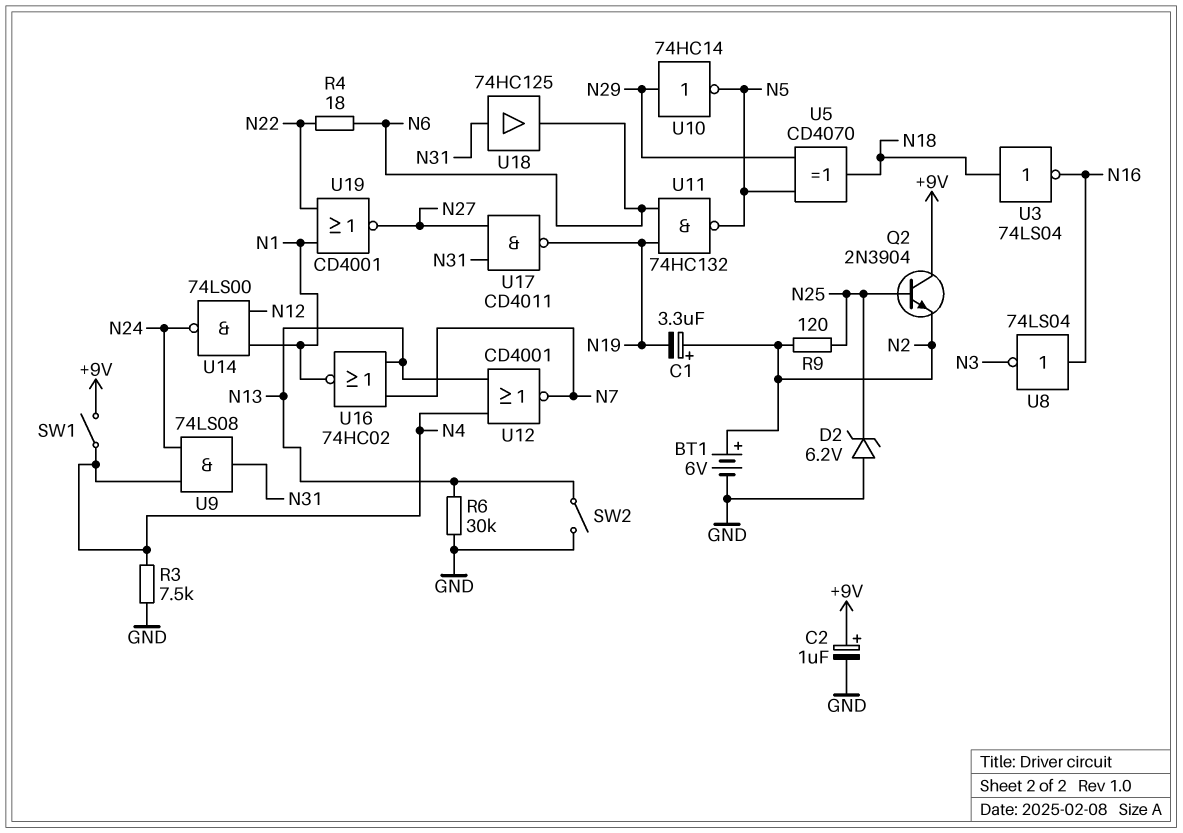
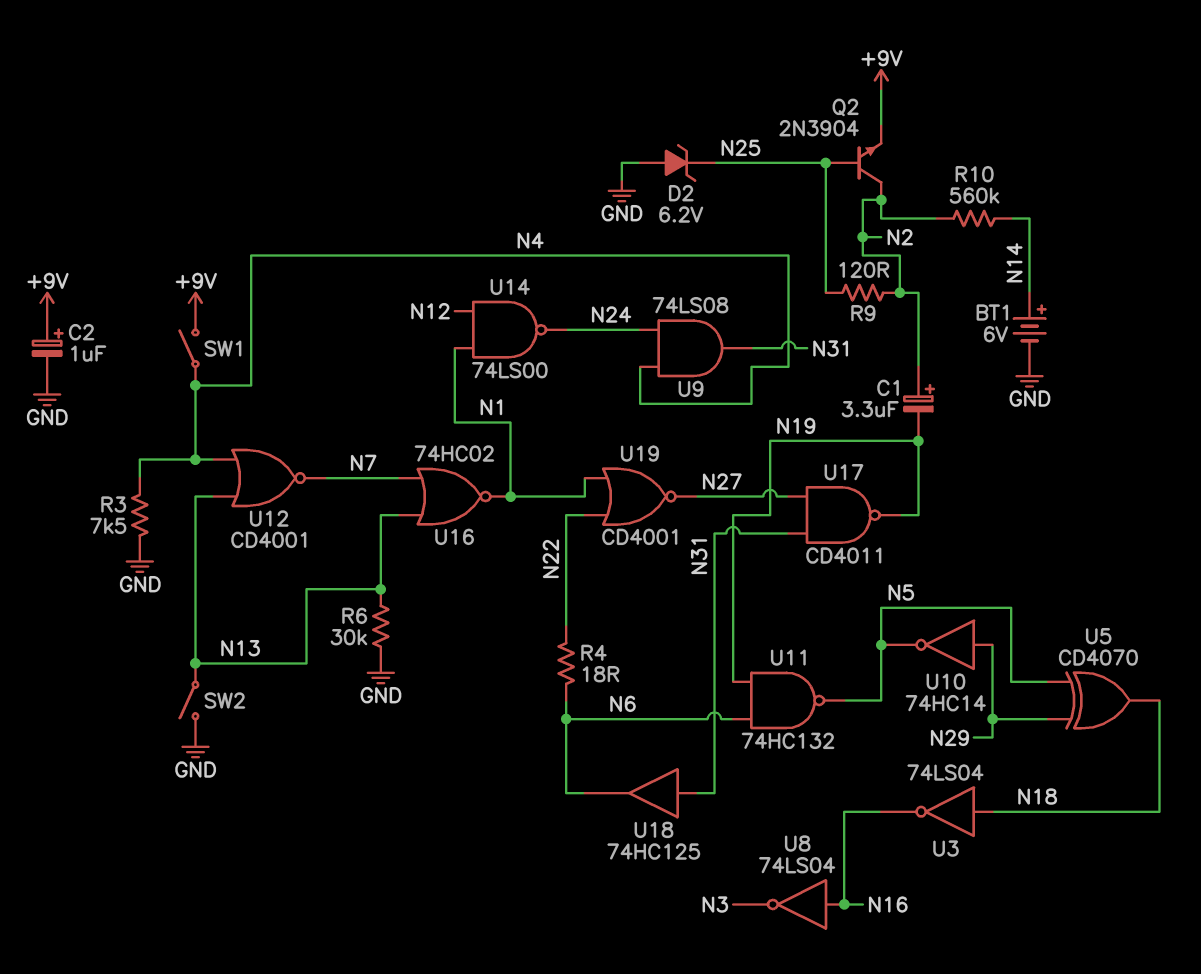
BT1: 6V (plus N2, minus GND) -> 6V (plus N14, minus GND)
Q2: NPN 2N3904 (B N25, C +9V, E N2) -> NPN 2N3904 (B N25, C N2, E +9V)
R10: none -> 560k (N2, N14)

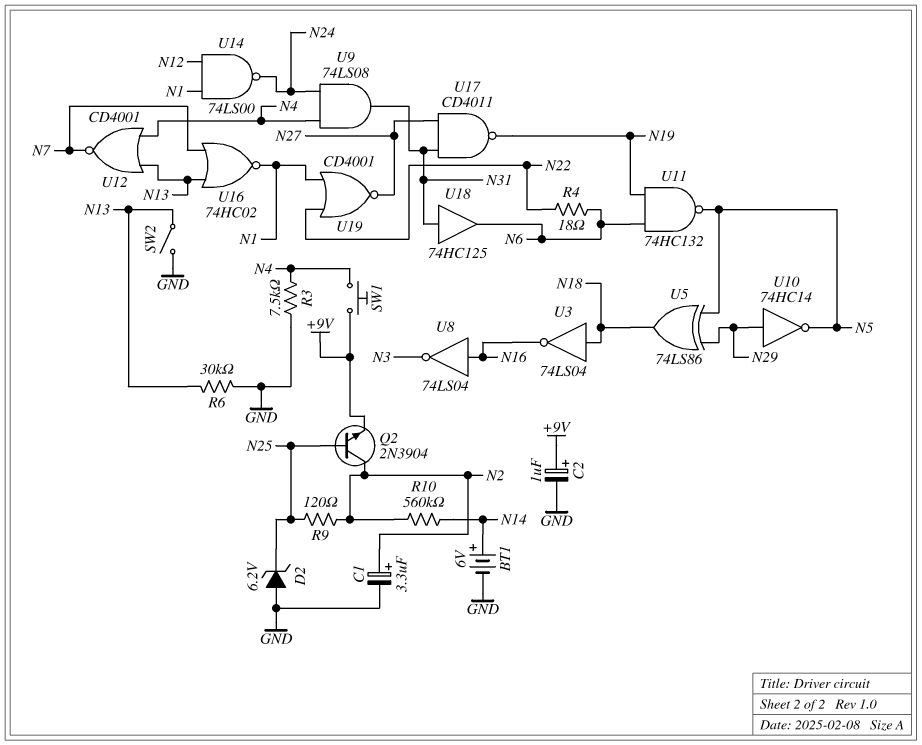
C1: 3.3uF (plus N2, minus N19) -> 3.3uF (plus N2, minus GND)
SW1: switch (+9V, N4) -> button (+9V, N4)
U5: XOR CD4070 (in N5, in N29, out N18) -> XOR 74LS86 (in N5, in N29, out N18)

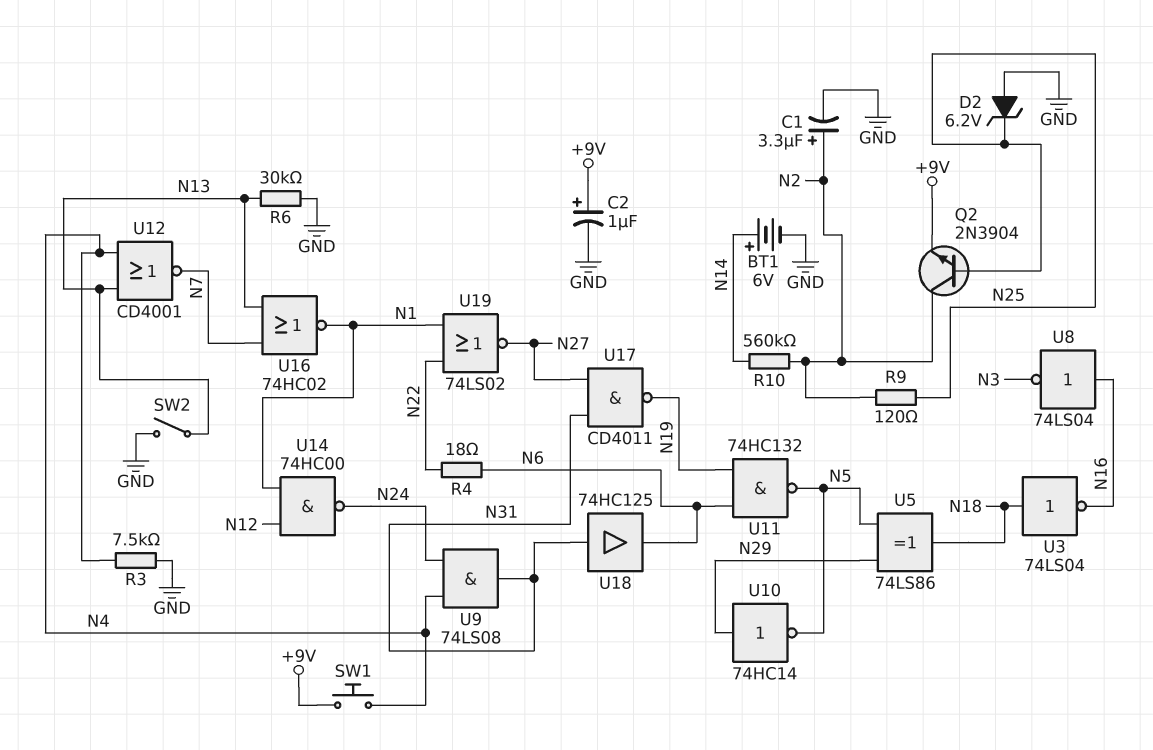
U14: NAND 74LS00 (in N1, in N12, out N24) -> NAND 74HC00 (in N1, in N12, out N24)
U19: NOR CD4001 (in N1, in N22, out N27) -> NOR 74LS02 (in N1, in N22, out N27)

